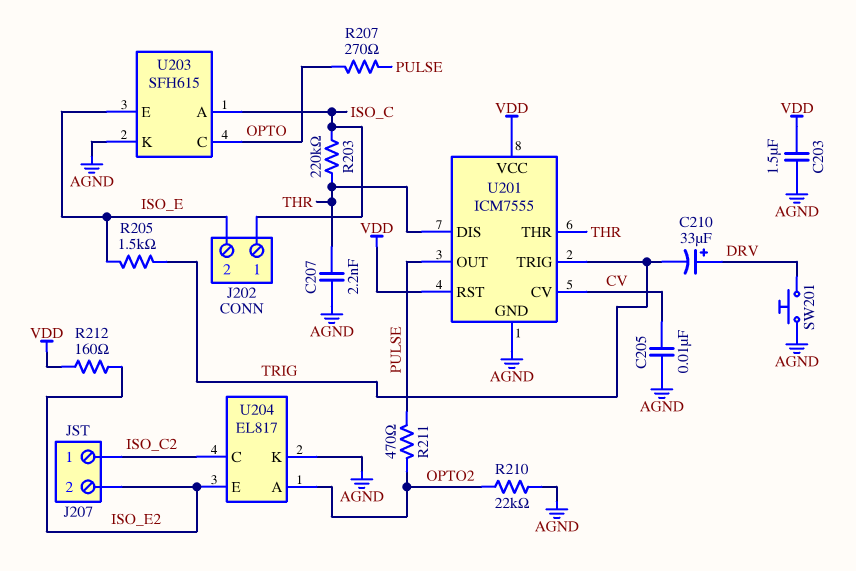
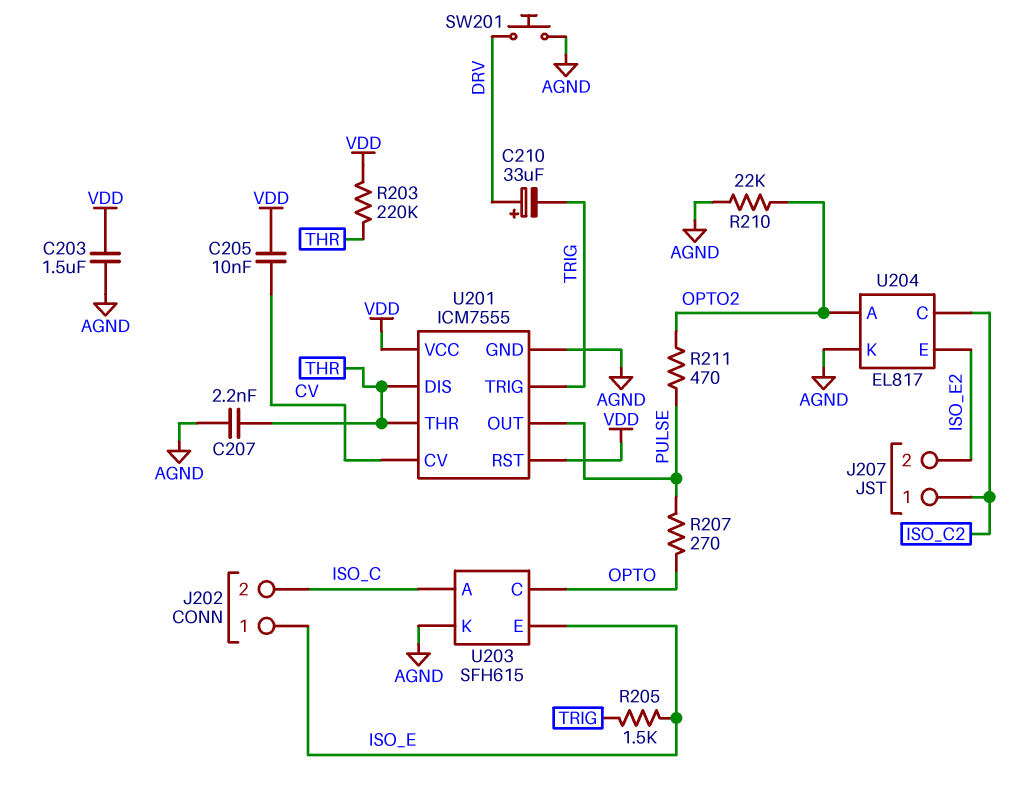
C205: 10nF (AGND, CV) -> 10nF (CV, VDD)
J202 pin 1: ISO_C -> ISO_E
J202 pin 2: ISO_E -> ISO_C
R203: 220k (ISO_C, THR) -> 220k (THR, VDD)
R212: 160 (ISO_E2, VDD) -> none

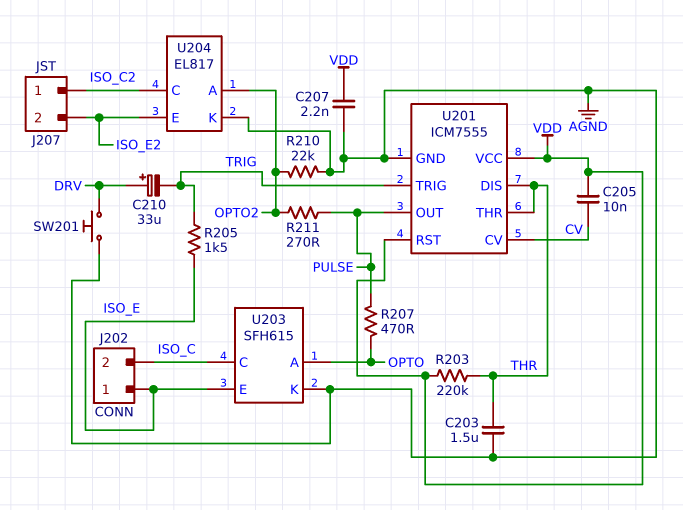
C203: 1.5uF (AGND, VDD) -> 1.5uF (AGND, THR)
C207: 2.2nF (AGND, THR) -> 2.2nF (AGND, VDD)
R207: 270 (OPTO, PULSE) -> 470 (OPTO, PULSE)
R211: 470 (OPTO2, PULSE) -> 270 (OPTO2, PULSE)
U203 pin A: ISO_C -> OPTO
U203 pin C: OPTO -> ISO_C

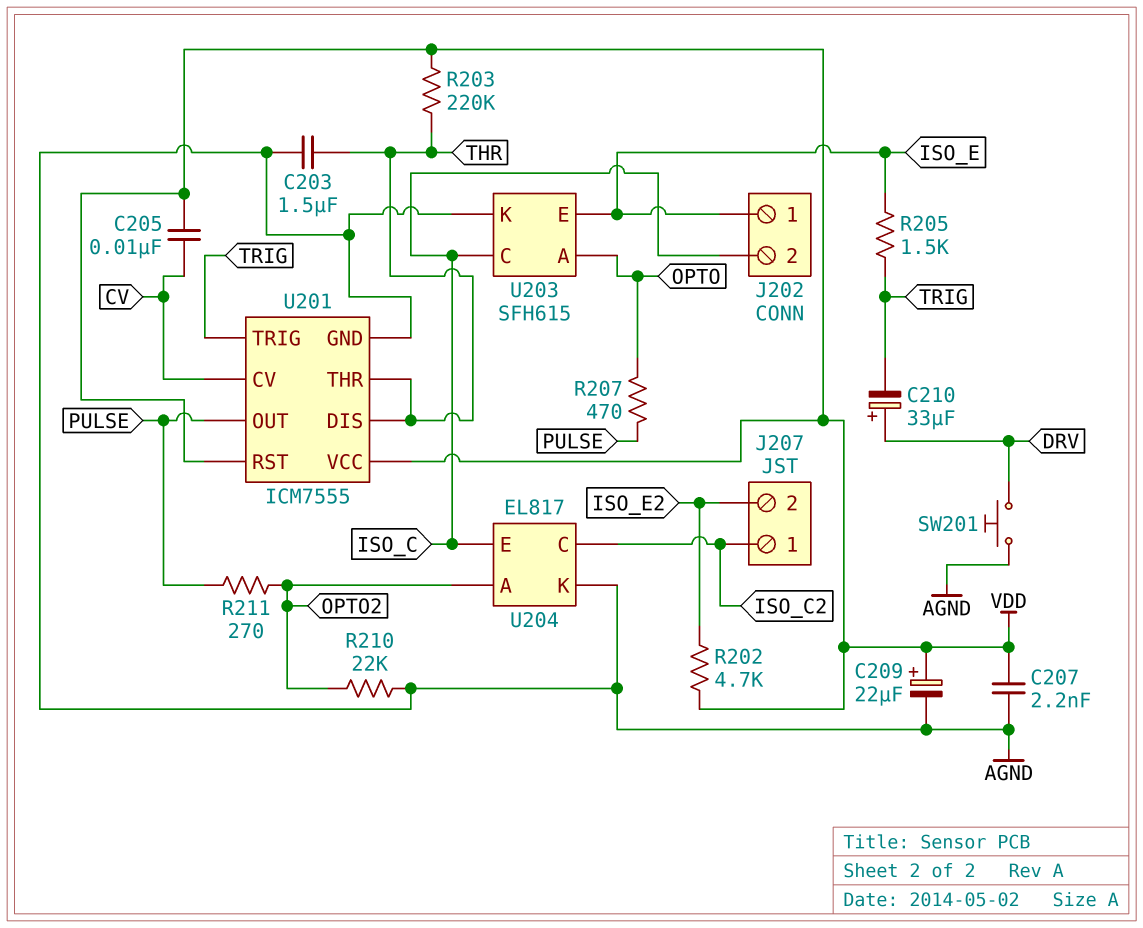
C209: none -> 22uF (plus VDD, minus AGND)
R202: none -> 4.7k (ISO_E2, VDD)
U204 pin E: ISO_E2 -> ISO_C

